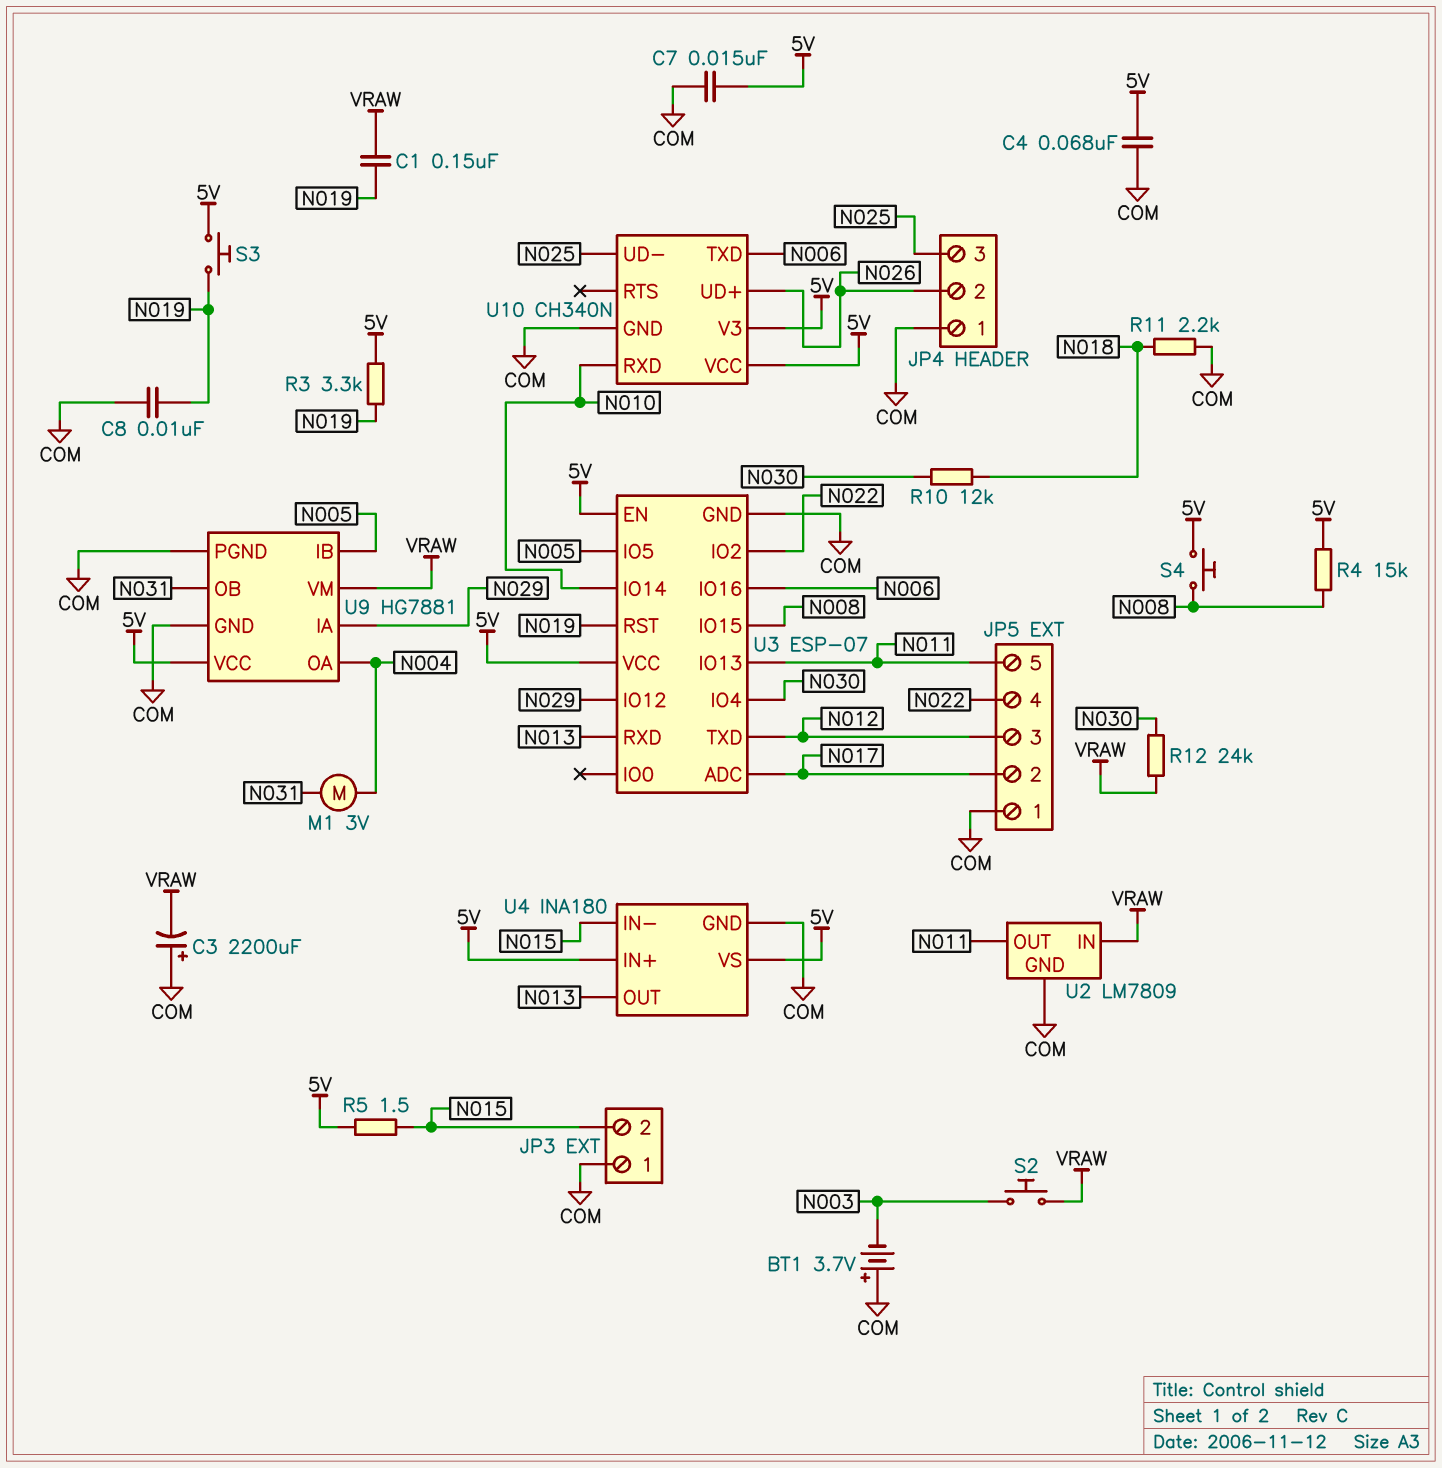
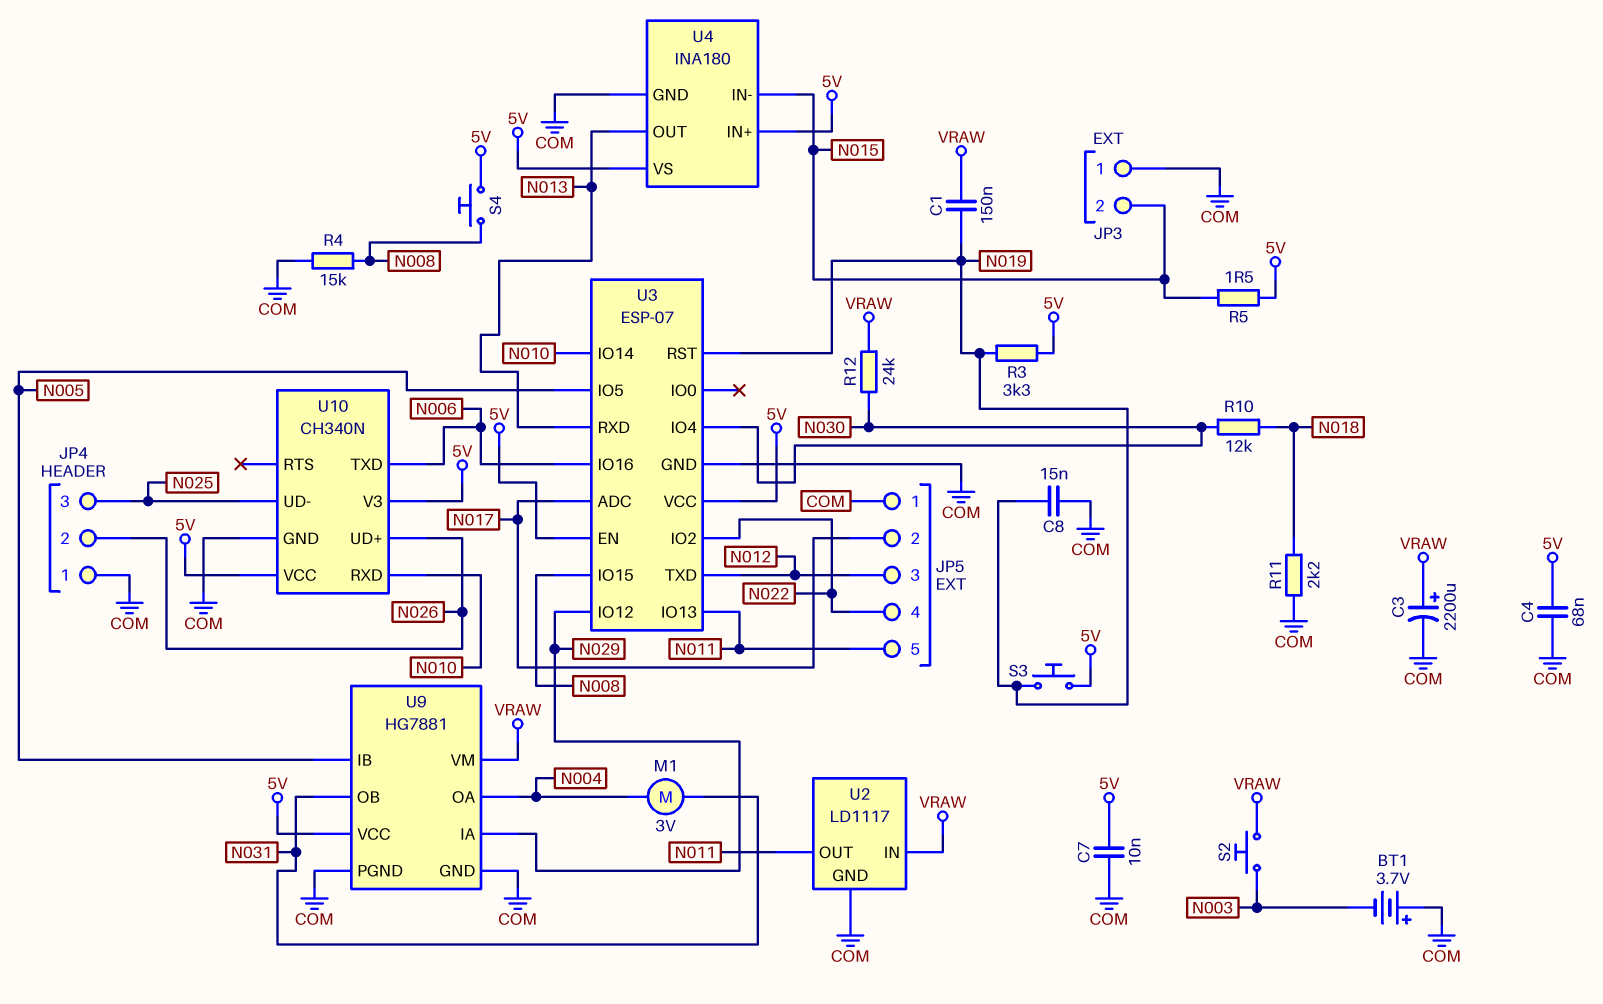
C3: 2200uF (plus COM, minus VRAW) -> 2200uF (plus VRAW, minus COM)
C7: 15nF (5V, COM) -> 10nF (5V, COM)
C8: 10nF (COM, N019) -> 15nF (COM, N019)
R4: 15k (5V, N008) -> 15k (COM, N008)
U2: LM7809 -> LD1117

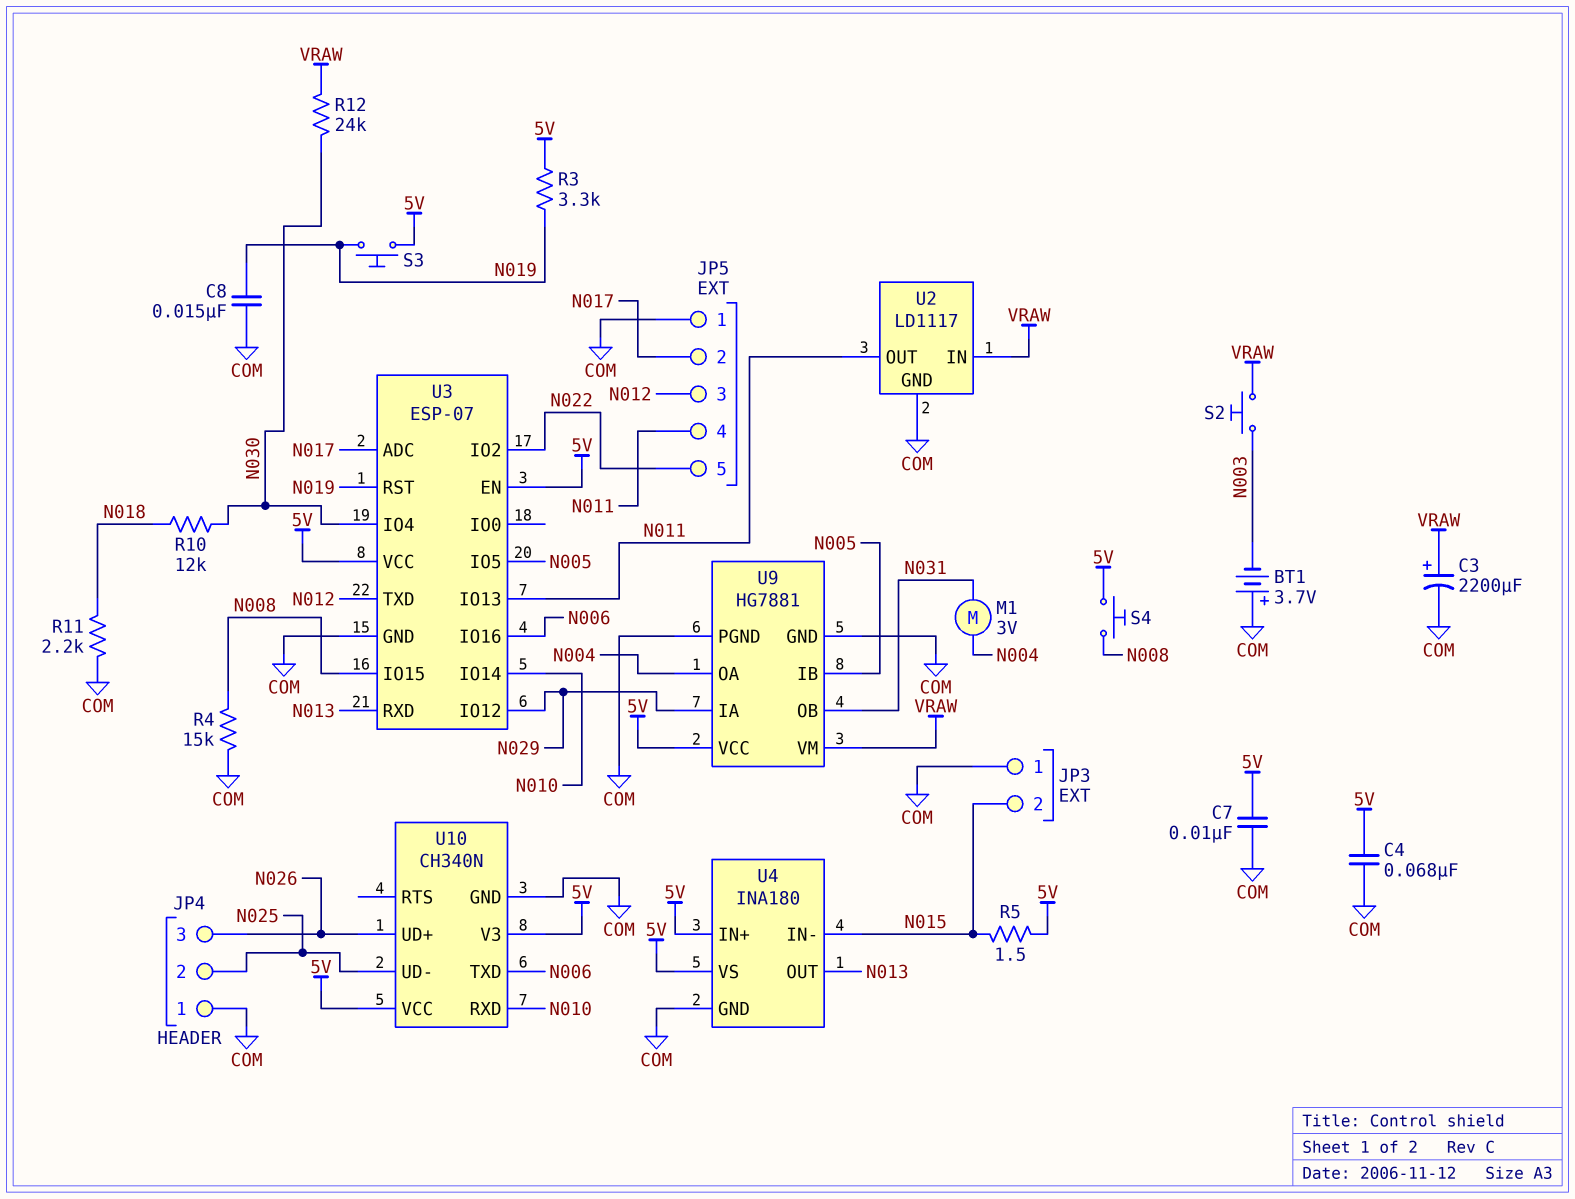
C1: 150nF (N019, VRAW) -> none
JP4 pin 2: N026 -> N025
JP4 pin 3: N025 -> N026
JP5 pin 4: N022 -> N011
JP5 pin 5: N011 -> N022

